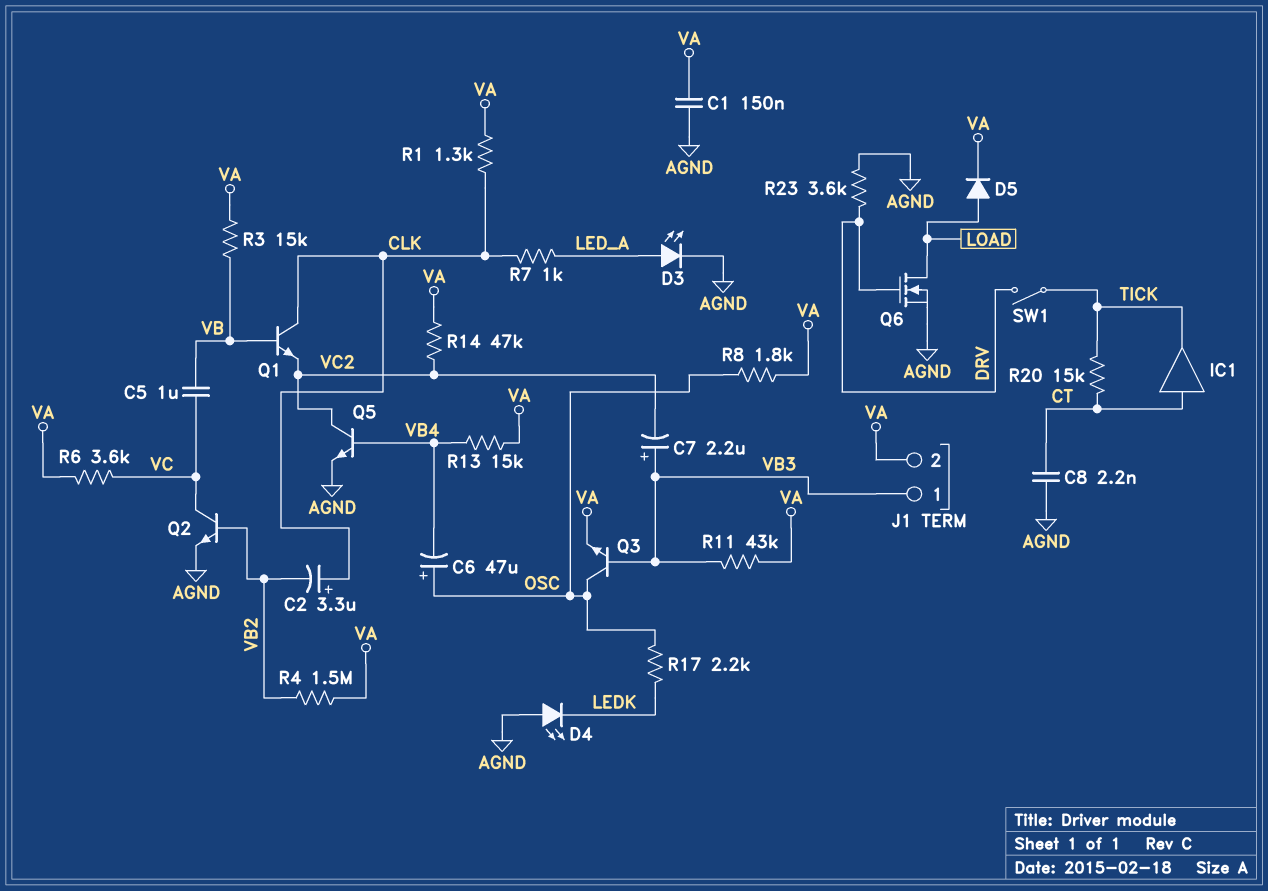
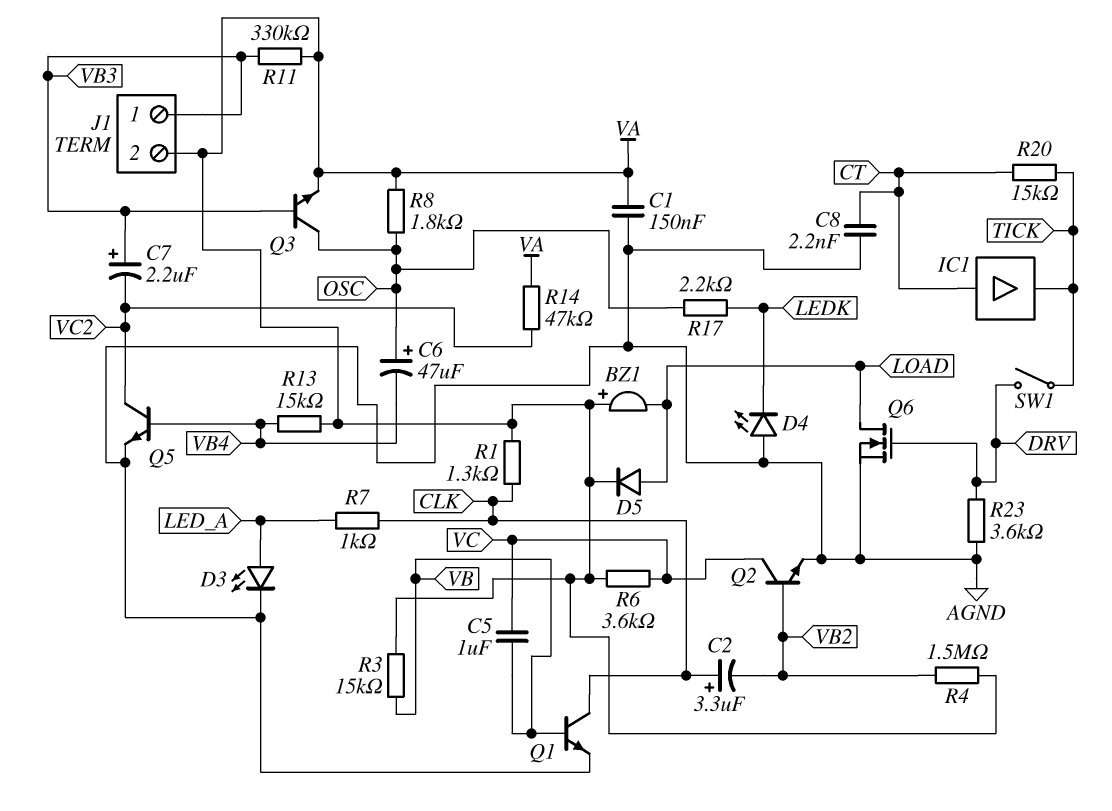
BZ1: none -> buzzer (plus VA, minus LOAD)
Q1: NPN (B VB, C CLK, E VC2) -> NPN (B VB, C CLK, E AGND)
R11: 43k (VA, VB3) -> 330k (VA, VB3)

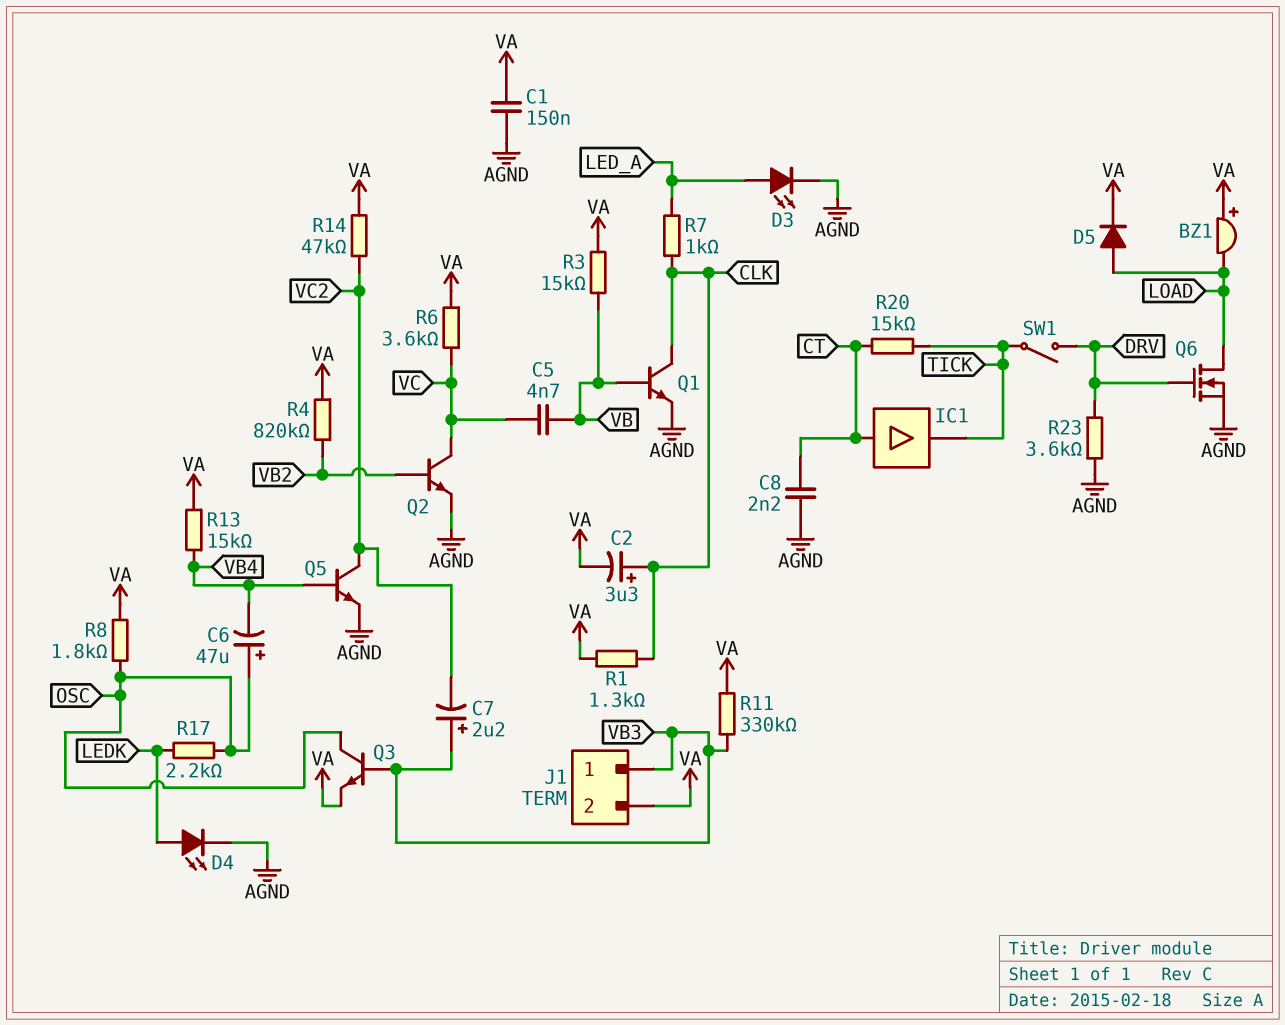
C2: 3.3uF (plus CLK, minus VB2) -> 3.3uF (plus CLK, minus VA)
C5: 1uF (VB, VC) -> 4.7nF (VB, VC)
D4: LED (A AGND, K LEDK) -> LED (A LEDK, K AGND)
R4: 1.5M (VA, VB2) -> 820k (VA, VB2)

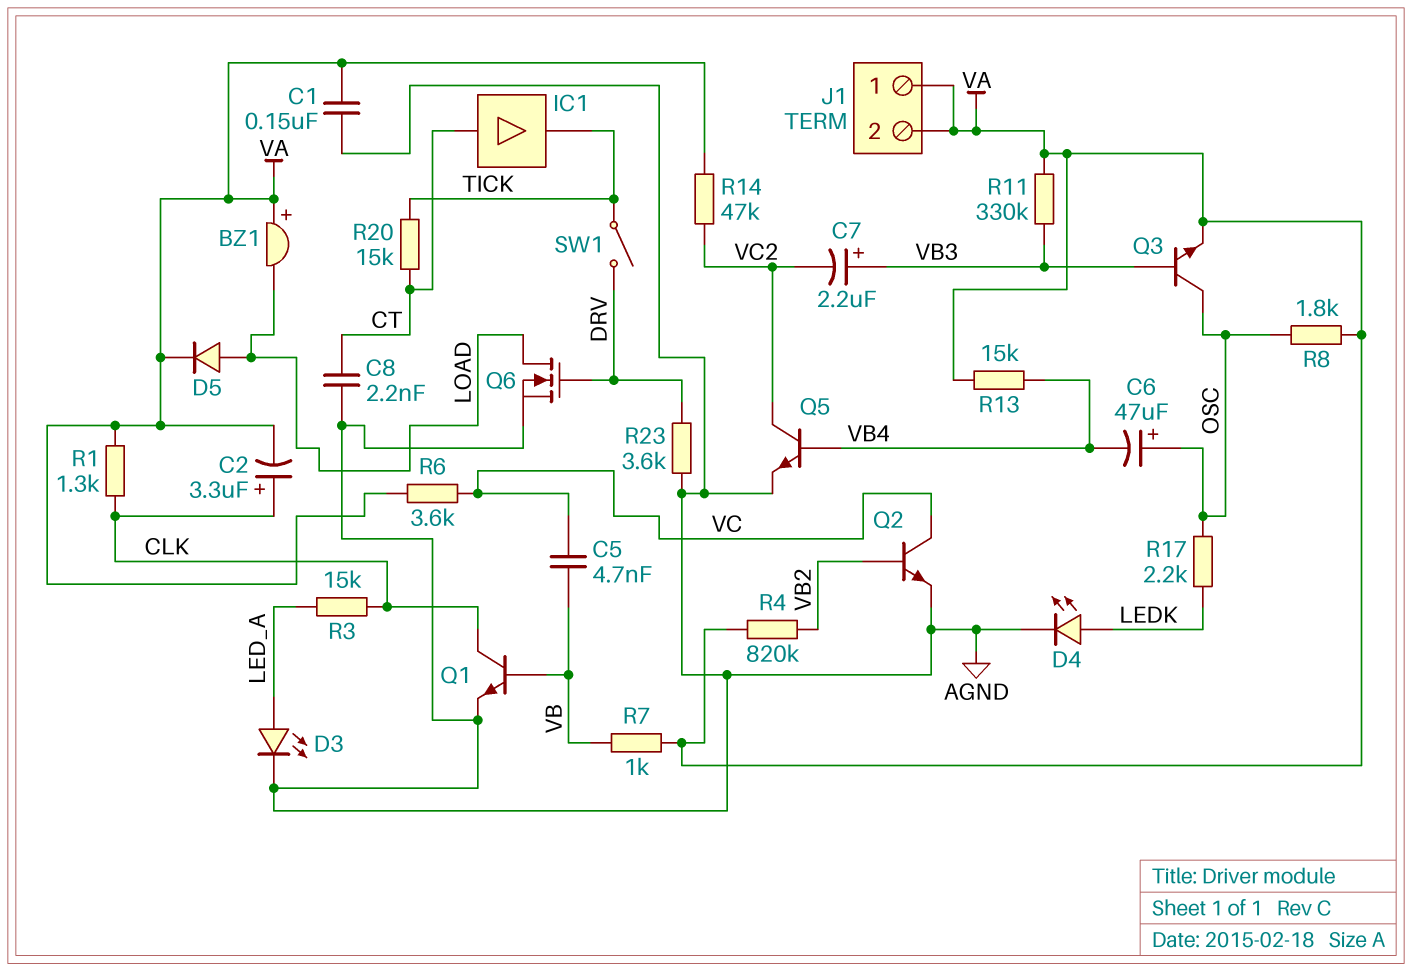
J1 pin 1: VB3 -> VA
R3: 15k (VA, VB) -> 15k (CLK, LED_A)
R7: 1k (CLK, LED_A) -> 1k (VA, VB)

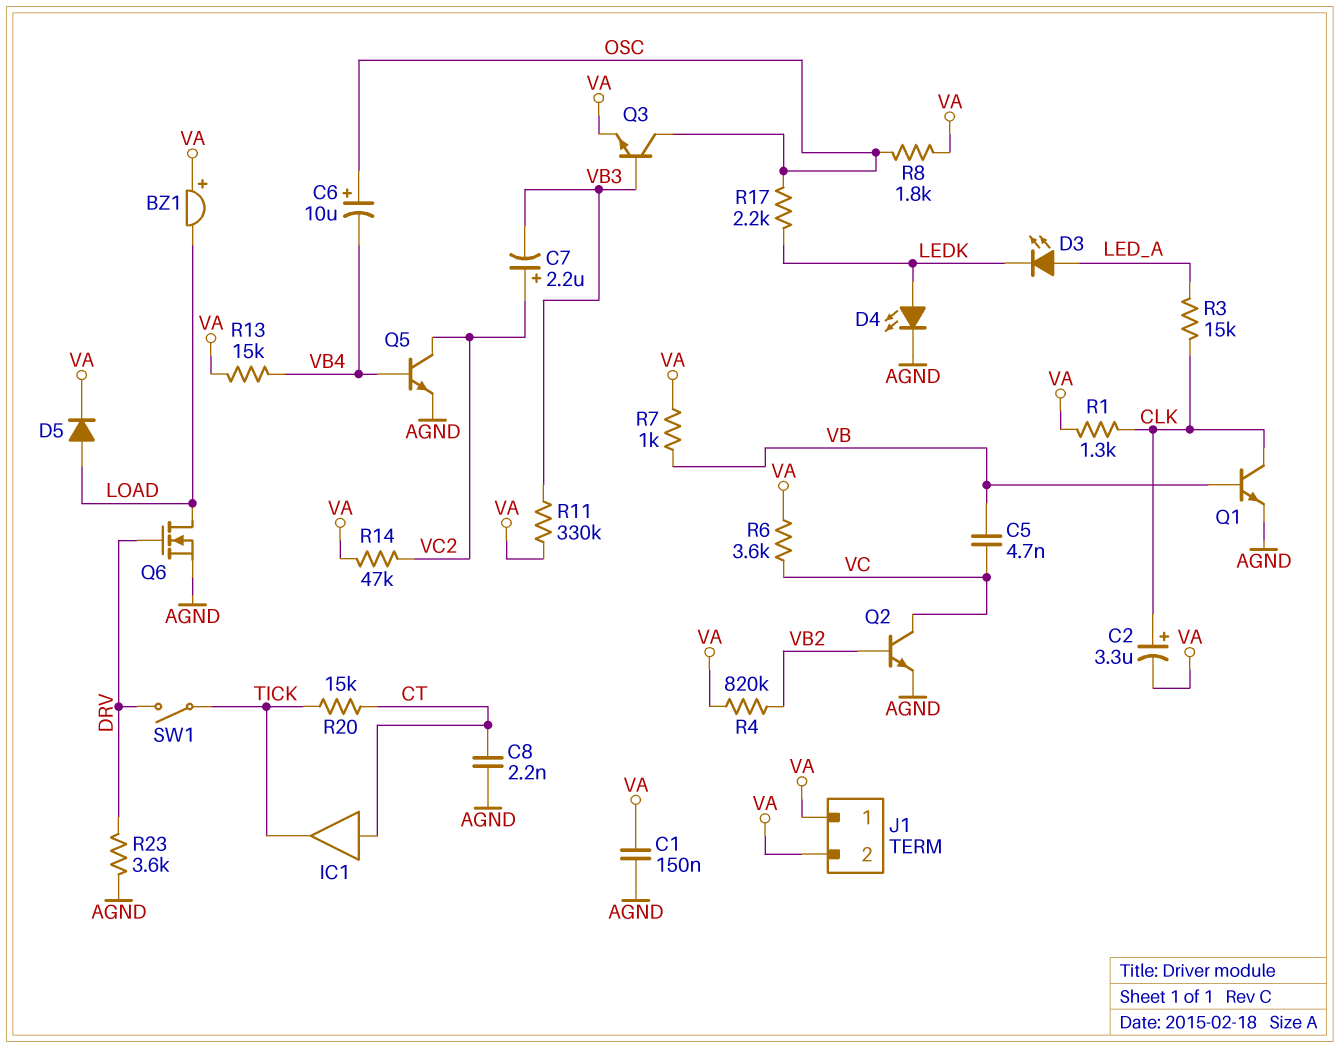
C6: 47uF (plus OSC, minus VB4) -> 10uF (plus OSC, minus VB4)
C7: 2.2uF (plus VB3, minus VC2) -> 2.2uF (plus VC2, minus VB3)
D3: LED (A LED_A, K AGND) -> LED (A LED_A, K LEDK)

